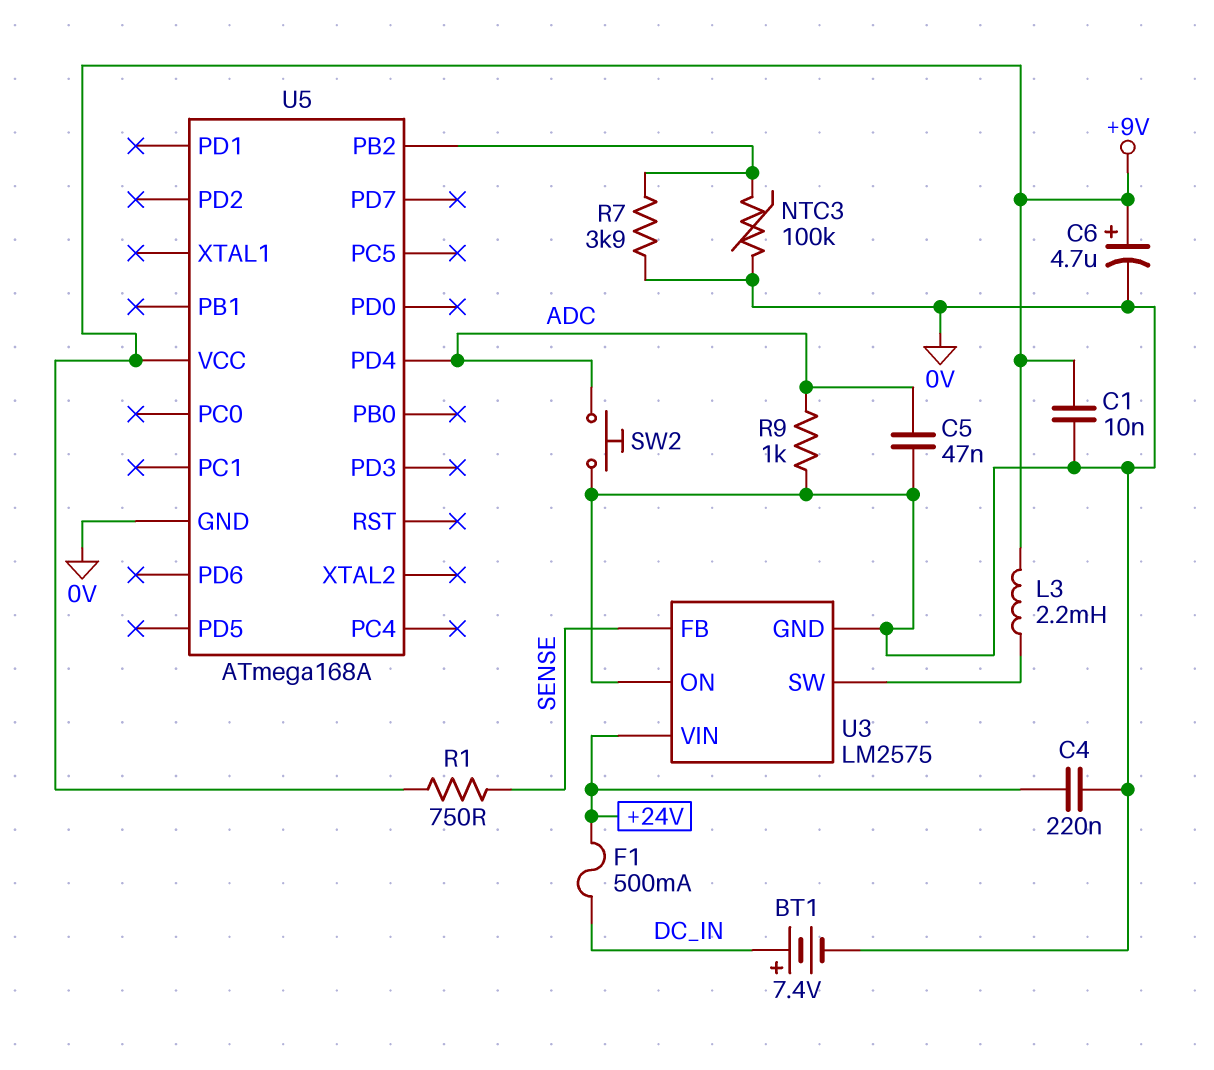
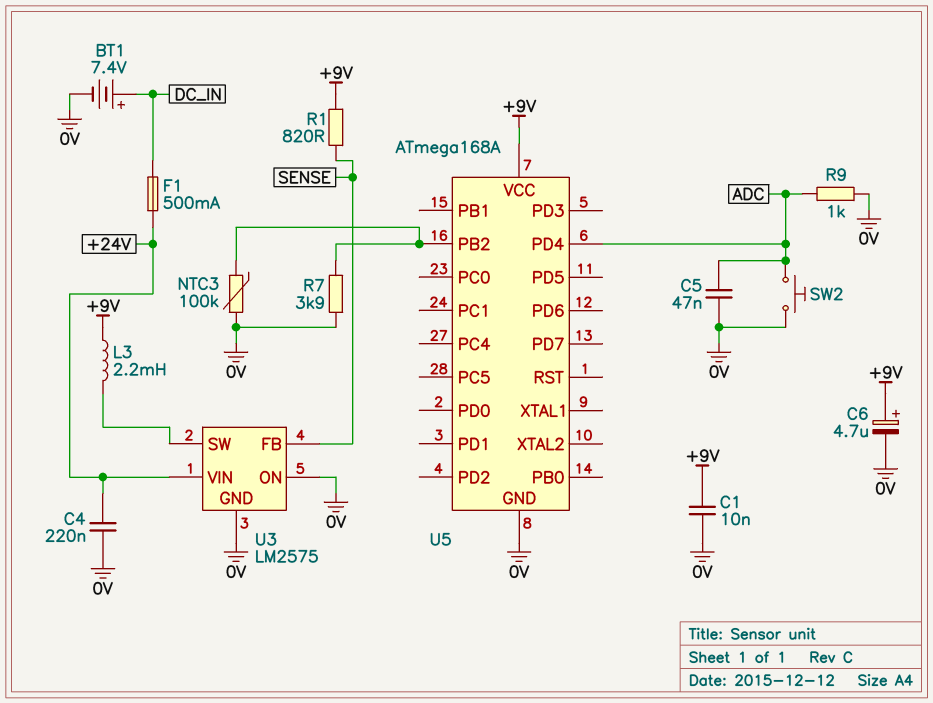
R1: 750 (+9V, SENSE) -> 820 (+9V, SENSE)

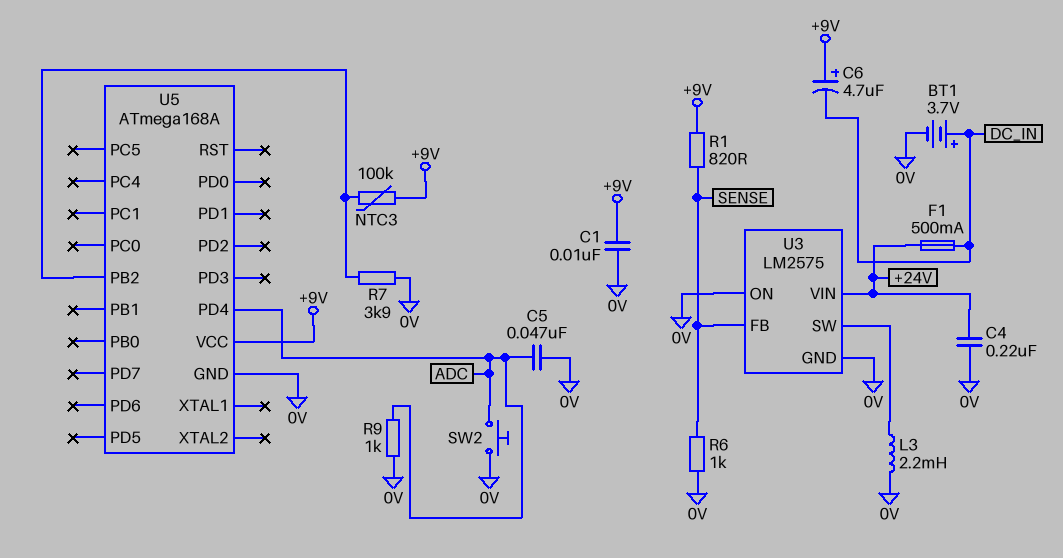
BT1: 7.4V (plus DC_IN, minus 0V) -> 3.7V (plus DC_IN, minus 0V)
C6: 4.7uF (plus +9V, minus 0V) -> 4.7uF (plus +9V, minus DC_IN)
L3: 2.2mH (+9V, U3/SW) -> 2.2mH (0V, U3/SW)
NTC3: 100k (0V, U5/PB2) -> 100k (+9V, U5/PB2)
R6: none -> 1k (0V, SENSE)

